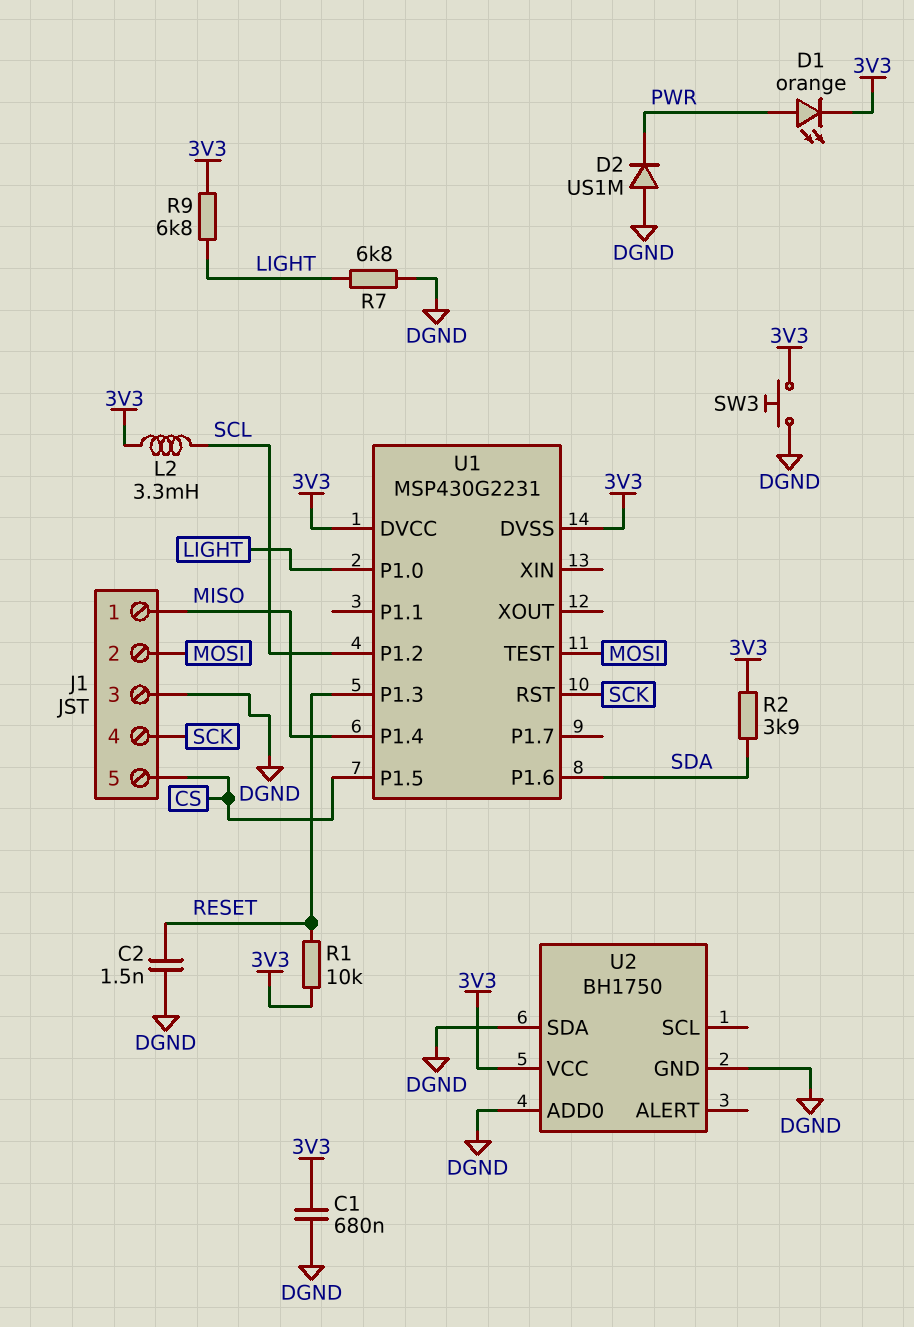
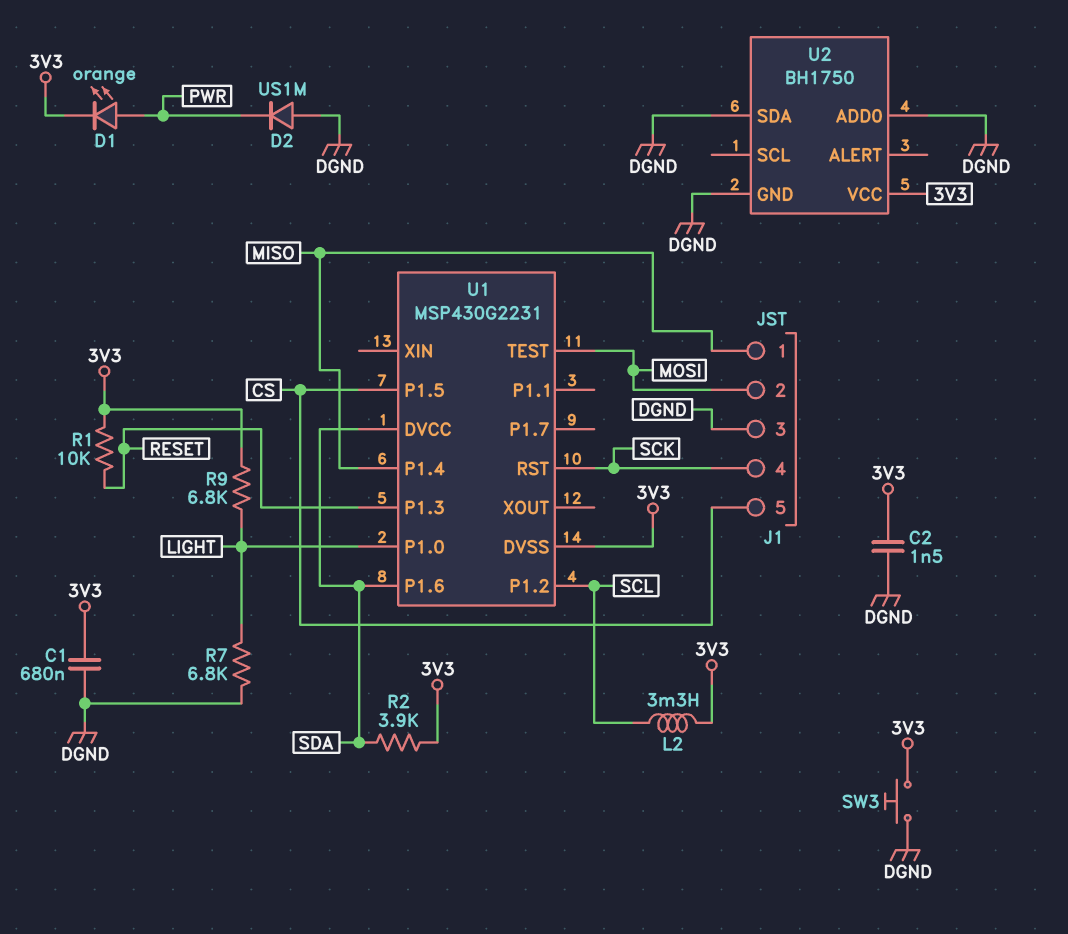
C2: 1.5nF (DGND, RESET) -> 1.5nF (3V3, DGND)
U1 pin DVCC: 3V3 -> SDA

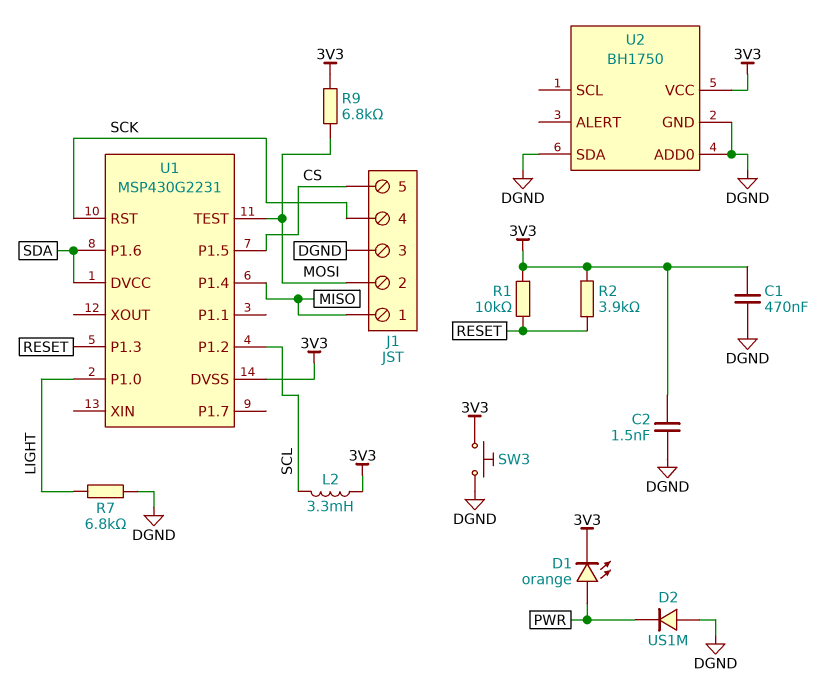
C1: 680nF (3V3, DGND) -> 470nF (3V3, DGND)
R2: 3.9k (3V3, SDA) -> 3.9k (3V3, RESET)
R9: 6.8k (3V3, LIGHT) -> 6.8k (3V3, MOSI)

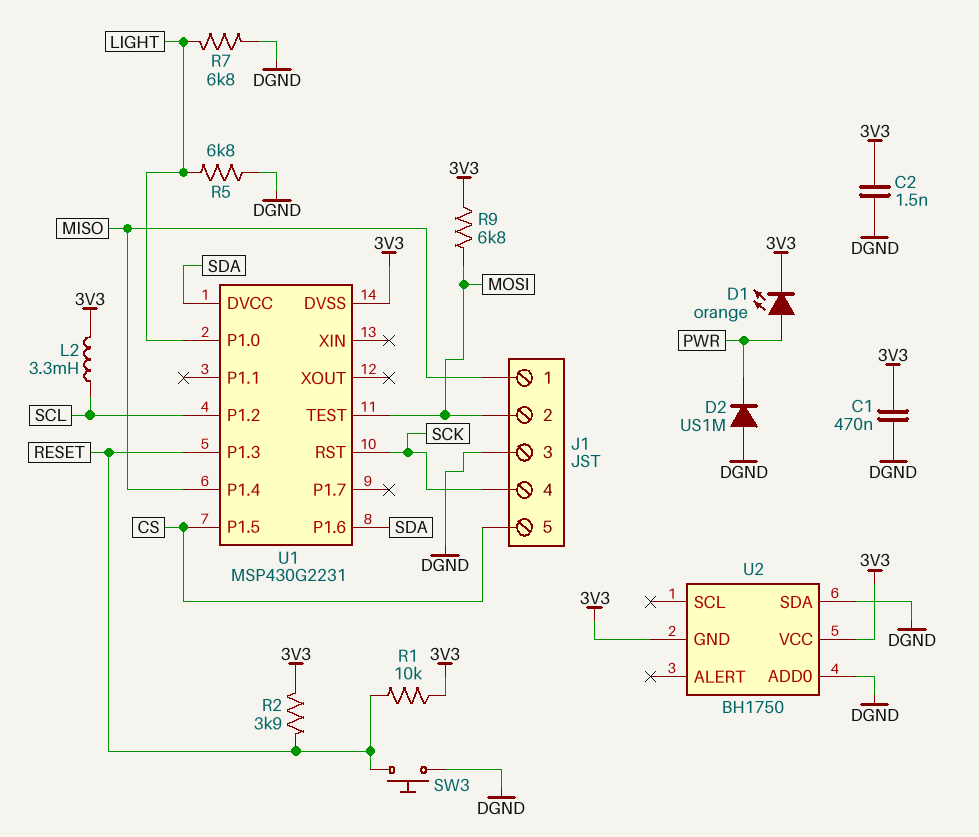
R5: none -> 6.8k (DGND, LIGHT)
SW3: button (3V3, DGND) -> button (DGND, RESET)
U2 pin GND: DGND -> 3V3

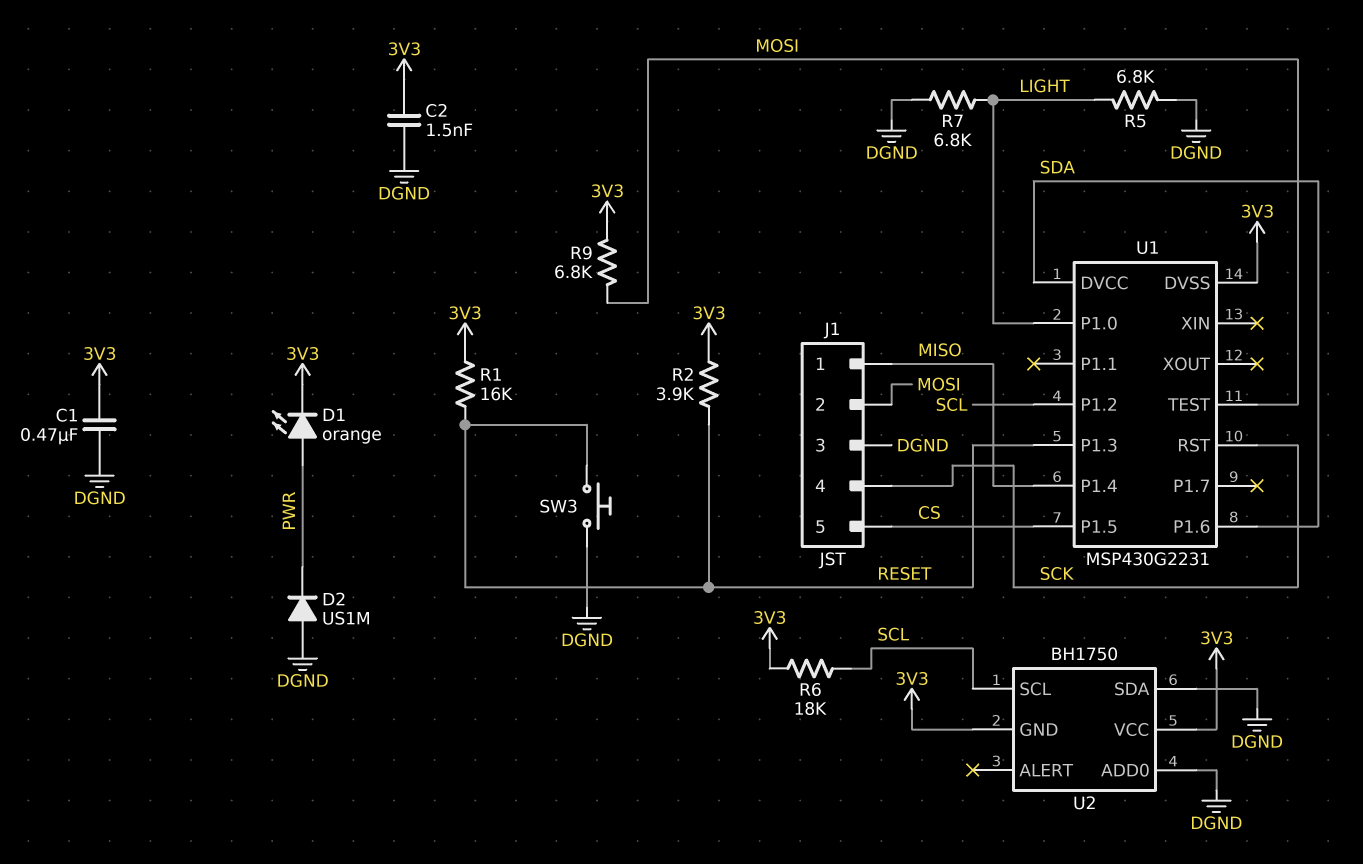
L2: 3.3mH (3V3, SCL) -> none
R1: 10k (3V3, RESET) -> 16k (3V3, RESET)
R6: none -> 18k (3V3, SCL)
U2 pin SCL: none -> SCL

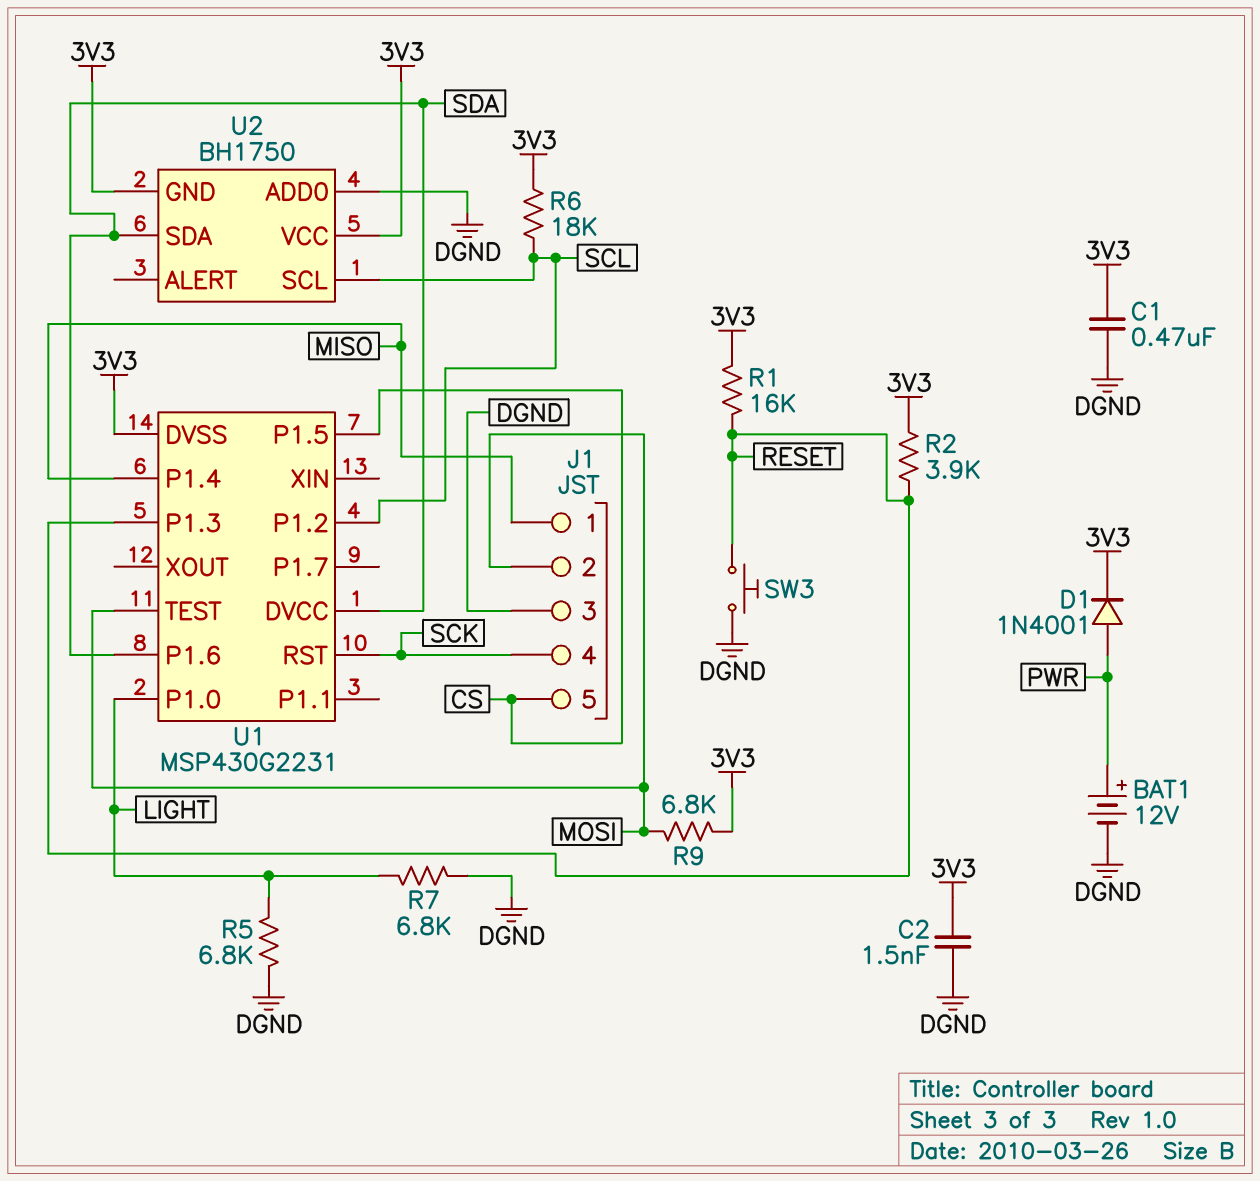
BAT1: none -> 12V (plus PWR, minus DGND)
D1: LED orange (A PWR, K 3V3) -> diode 1N4001 (A PWR, K 3V3)
D2: diode US1M (A DGND, K PWR) -> none
U2 pin SDA: DGND -> SDA

